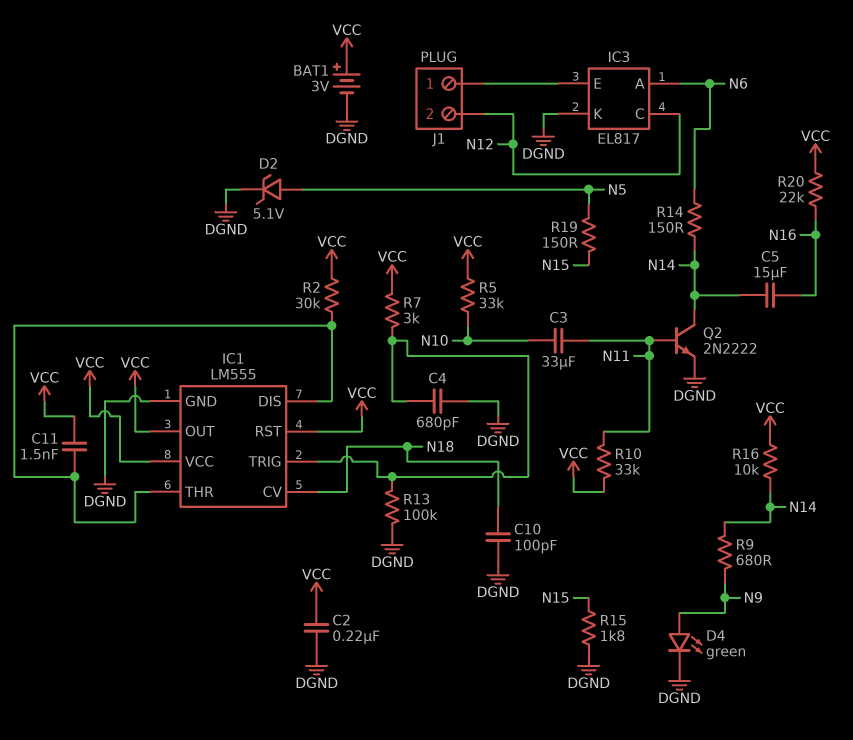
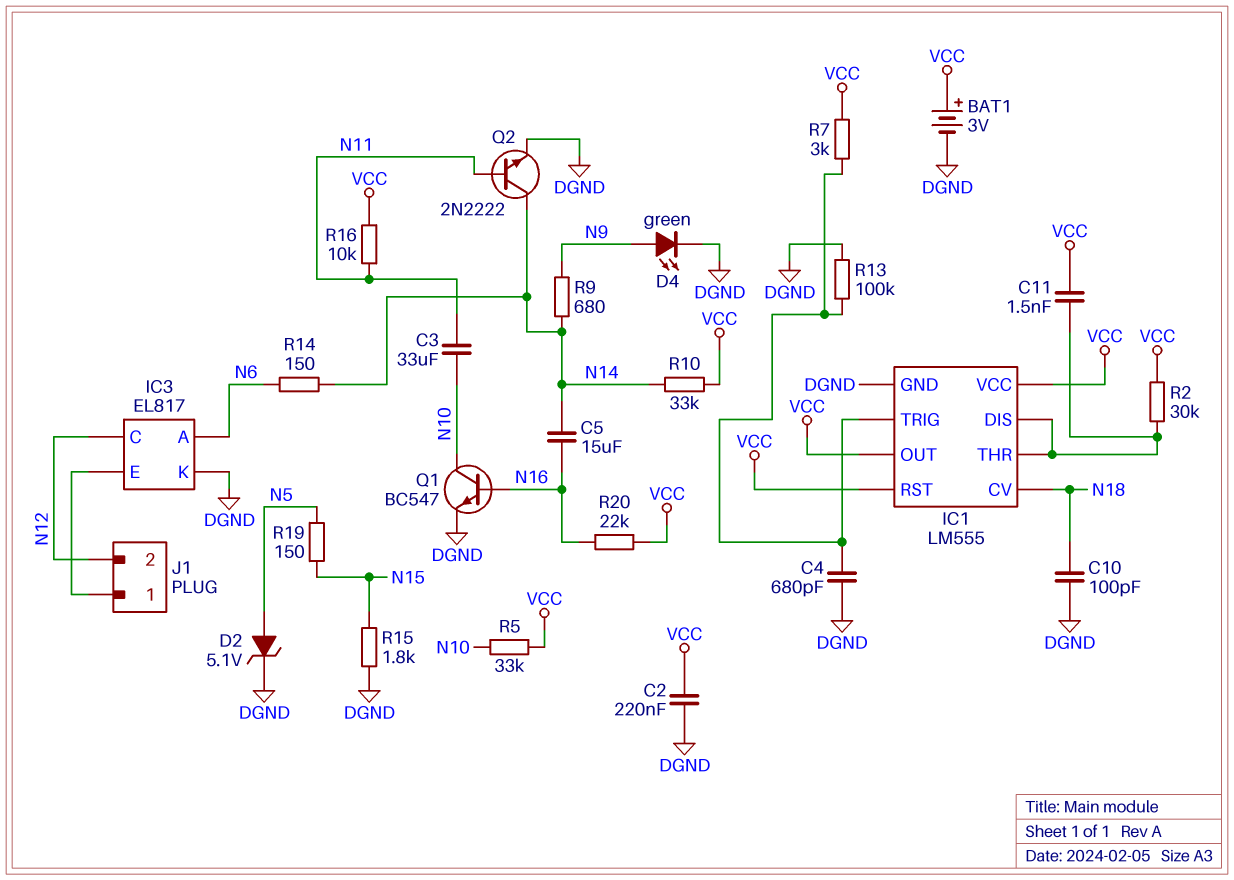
Q1: none -> NPN BC547 (B N16, C N10, E DGND)
R10: 33k (N11, VCC) -> 33k (N14, VCC)
R16: 10k (N14, VCC) -> 10k (N11, VCC)

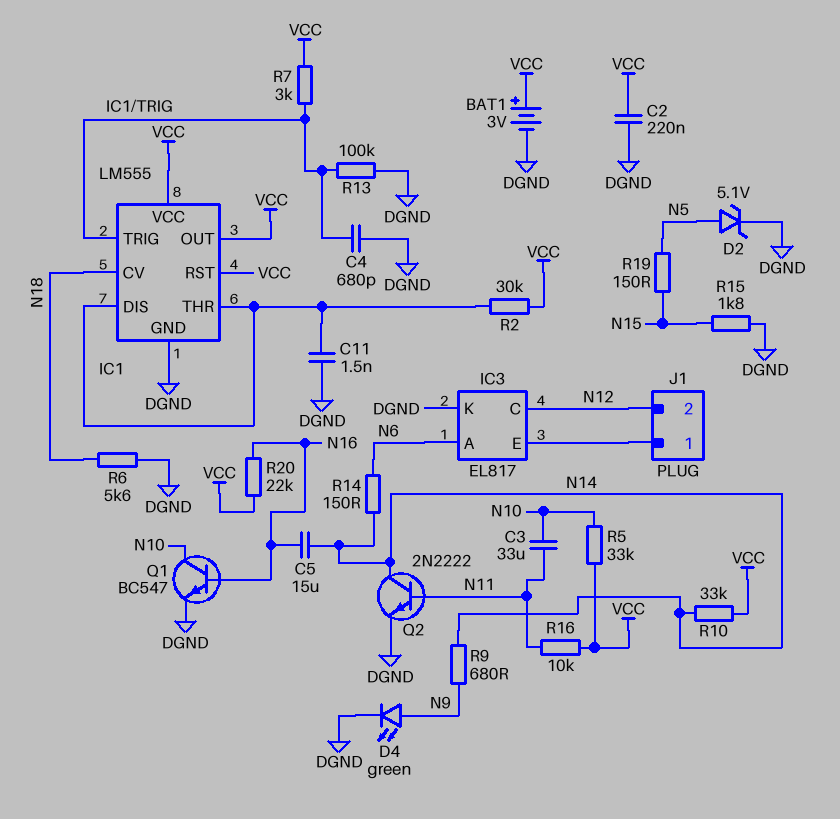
C10: 100pF (DGND, N18) -> none
C11: 1.5nF (IC1/DIS, VCC) -> 1.5nF (DGND, IC1/DIS)
R6: none -> 5.6k (DGND, N18)

